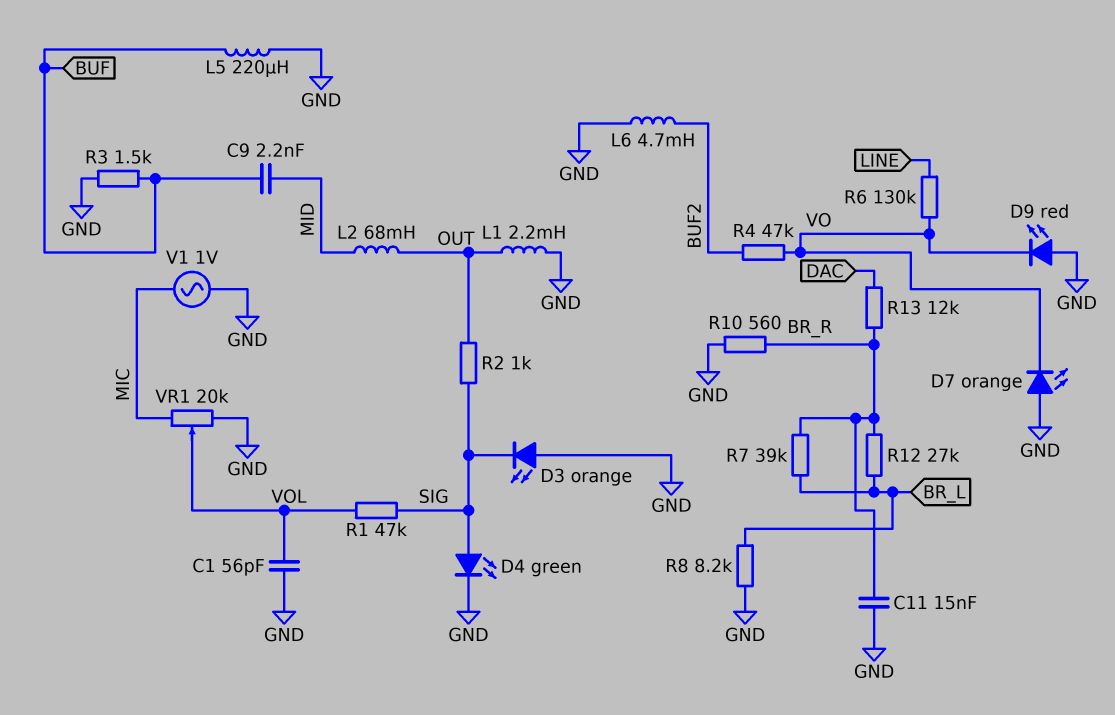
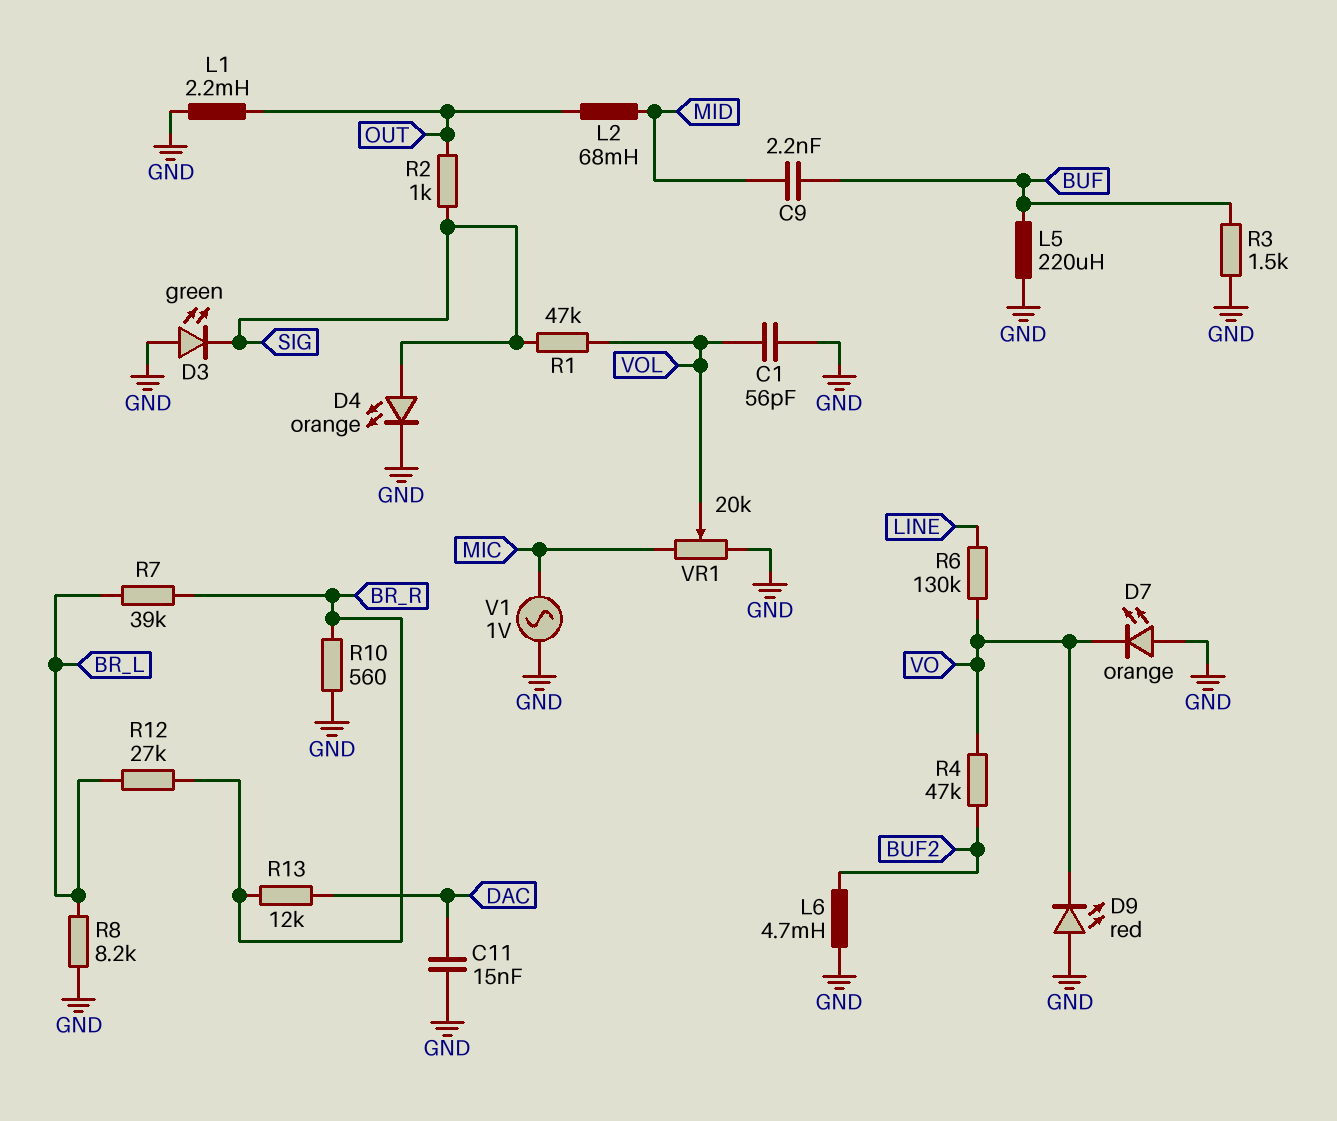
C11: 15nF (BR_R, GND) -> 15nF (DAC, GND)
D3: LED orange (A GND, K SIG) -> LED green (A GND, K SIG)
D4: LED green (A SIG, K GND) -> LED orange (A SIG, K GND)

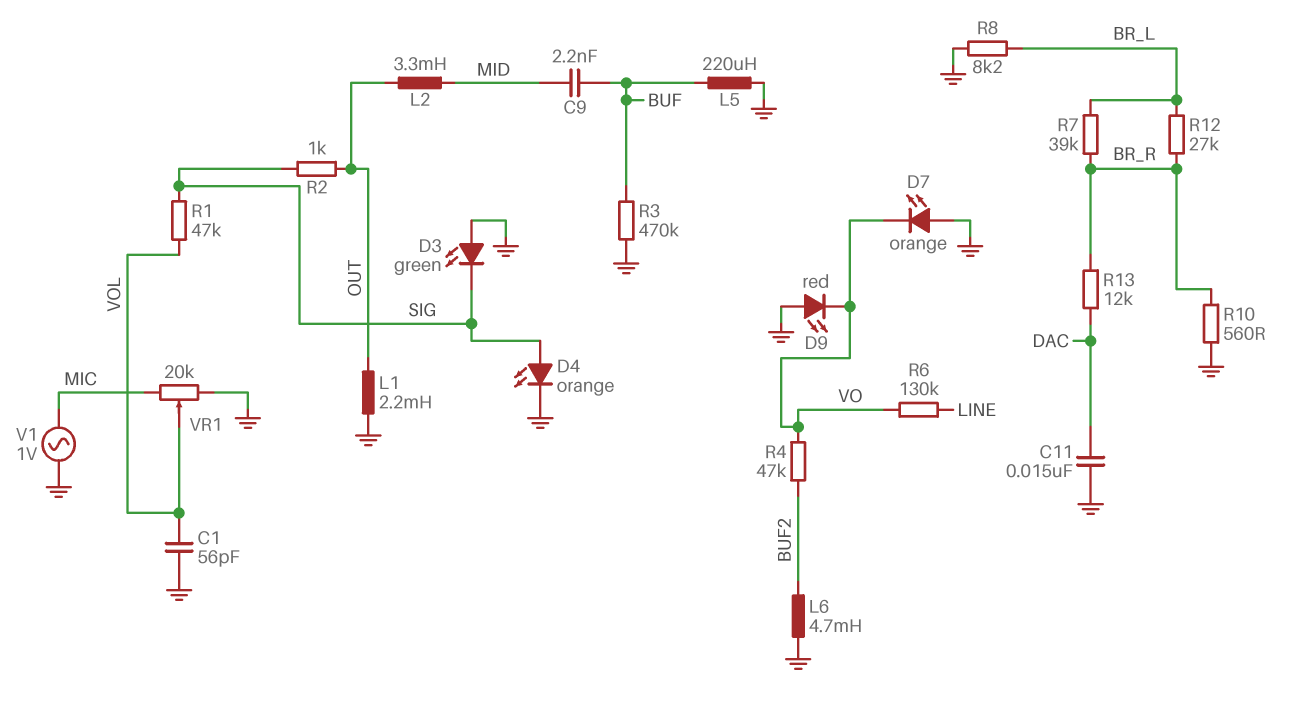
L2: 68mH (MID, OUT) -> 3.3mH (MID, OUT)
R3: 1.5k (BUF, GND) -> 470k (BUF, GND)

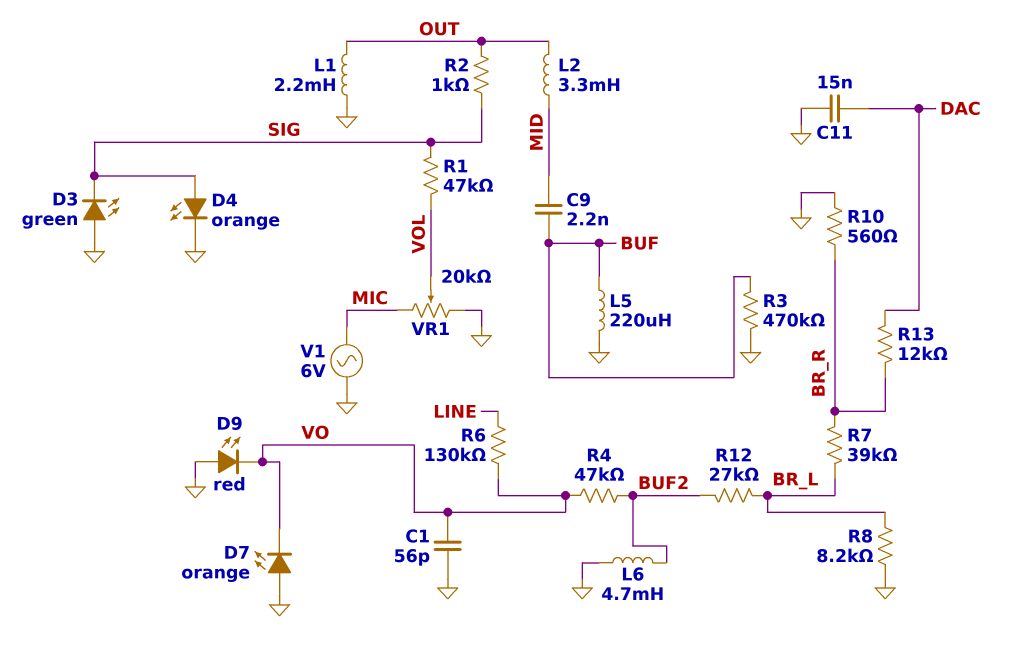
C1: 56pF (GND, VOL) -> 56pF (GND, VO)
R12: 27k (BR_L, BR_R) -> 27k (BR_L, BUF2)
V1: AC 1V (GND, MIC) -> AC 6V (GND, MIC)

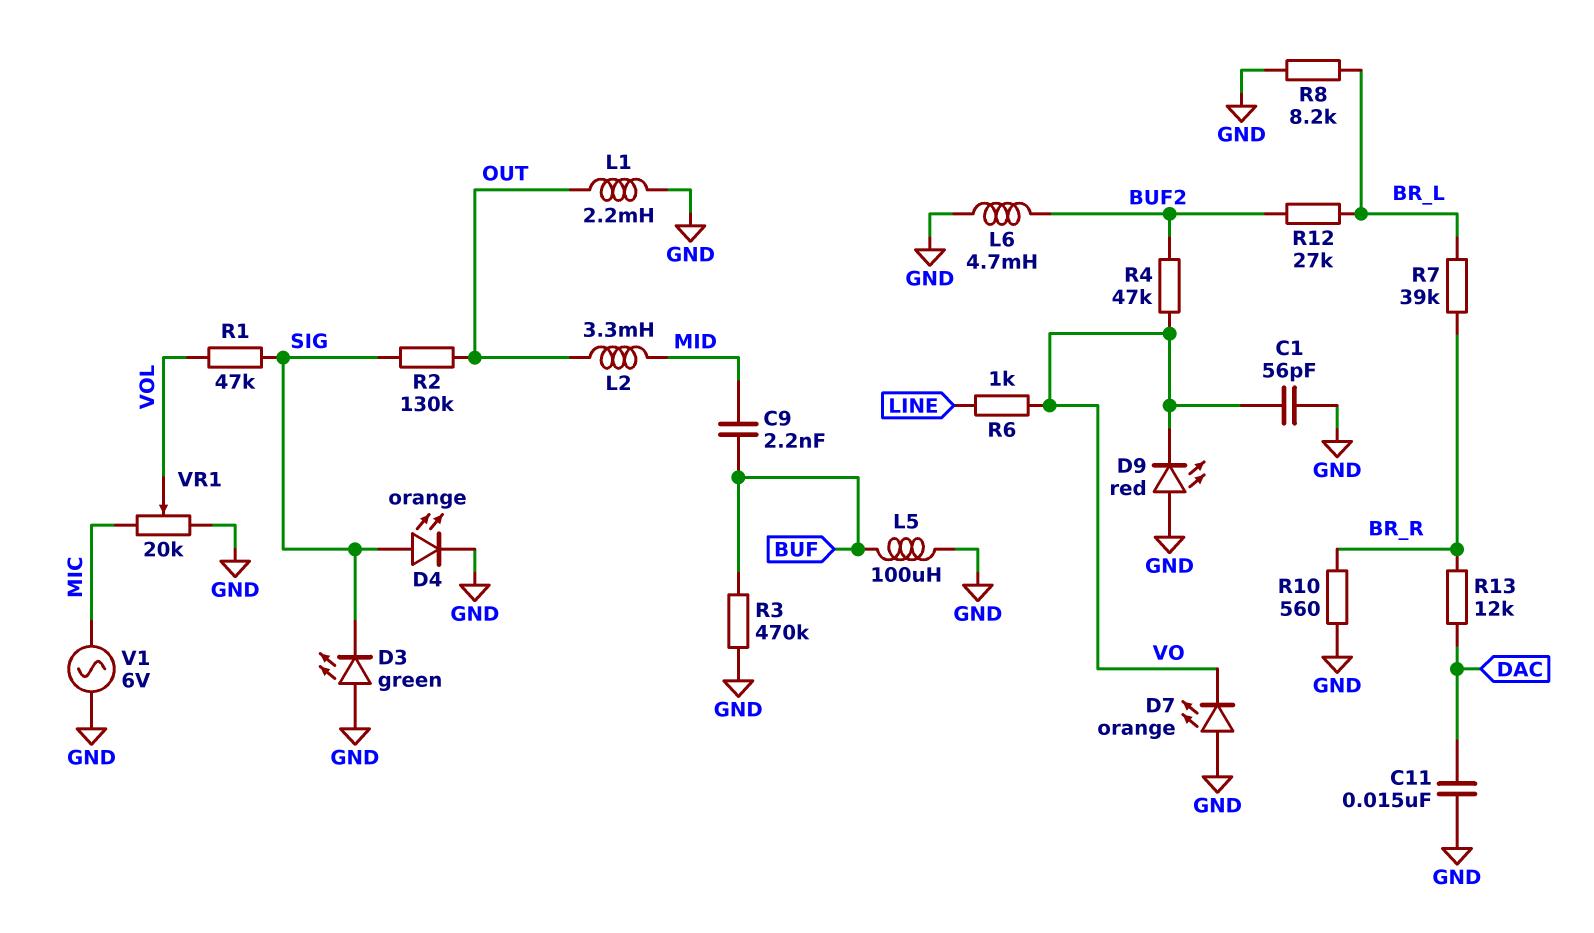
L5: 220uH (BUF, GND) -> 100uH (BUF, GND)
R2: 1k (OUT, SIG) -> 130k (OUT, SIG)
R6: 130k (LINE, VO) -> 1k (LINE, VO)

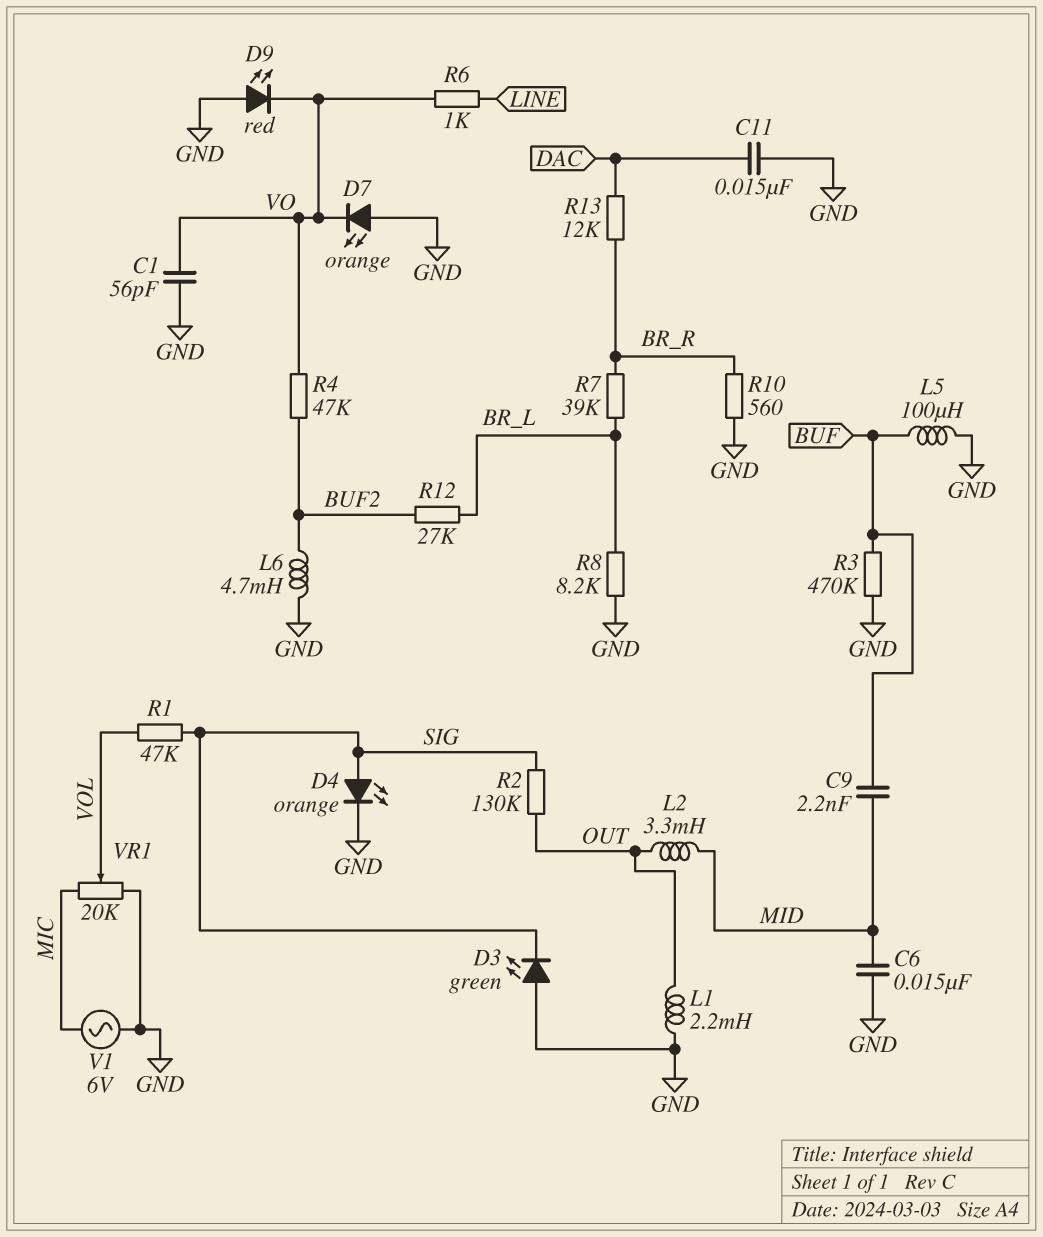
C6: none -> 15nF (GND, MID)

